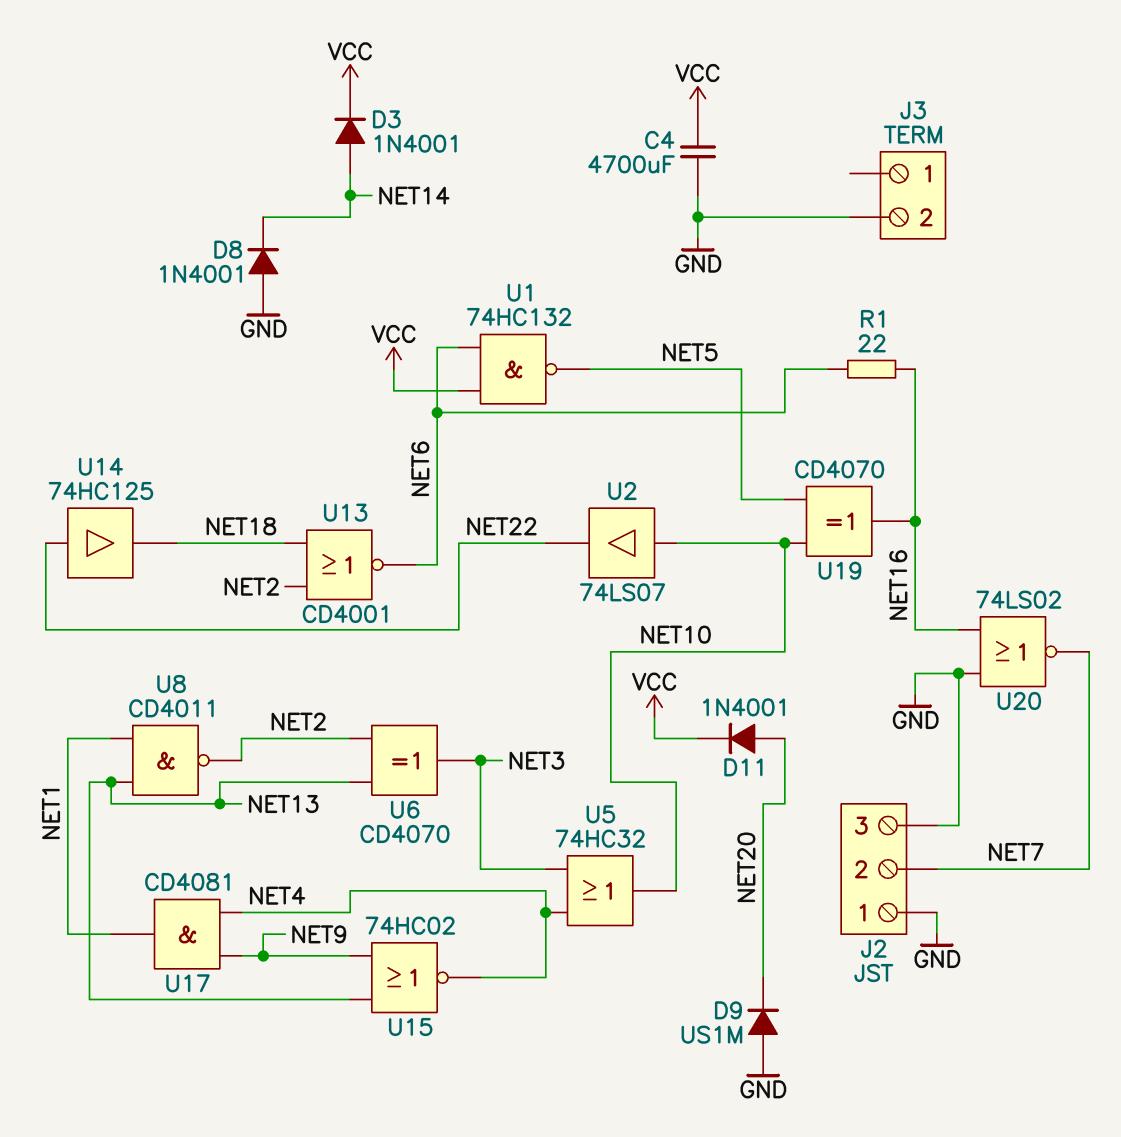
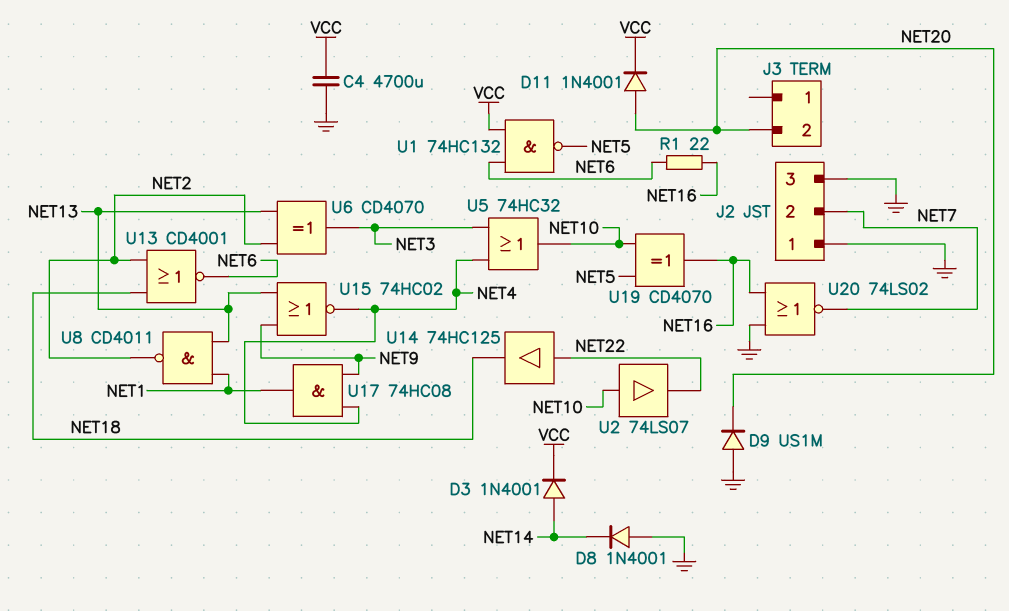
J3 pin 2: GND -> NET20
U17: AND CD4081 (in NET4, in NET9, out NET1) -> AND 74HC08 (in NET4, in NET9, out NET1)

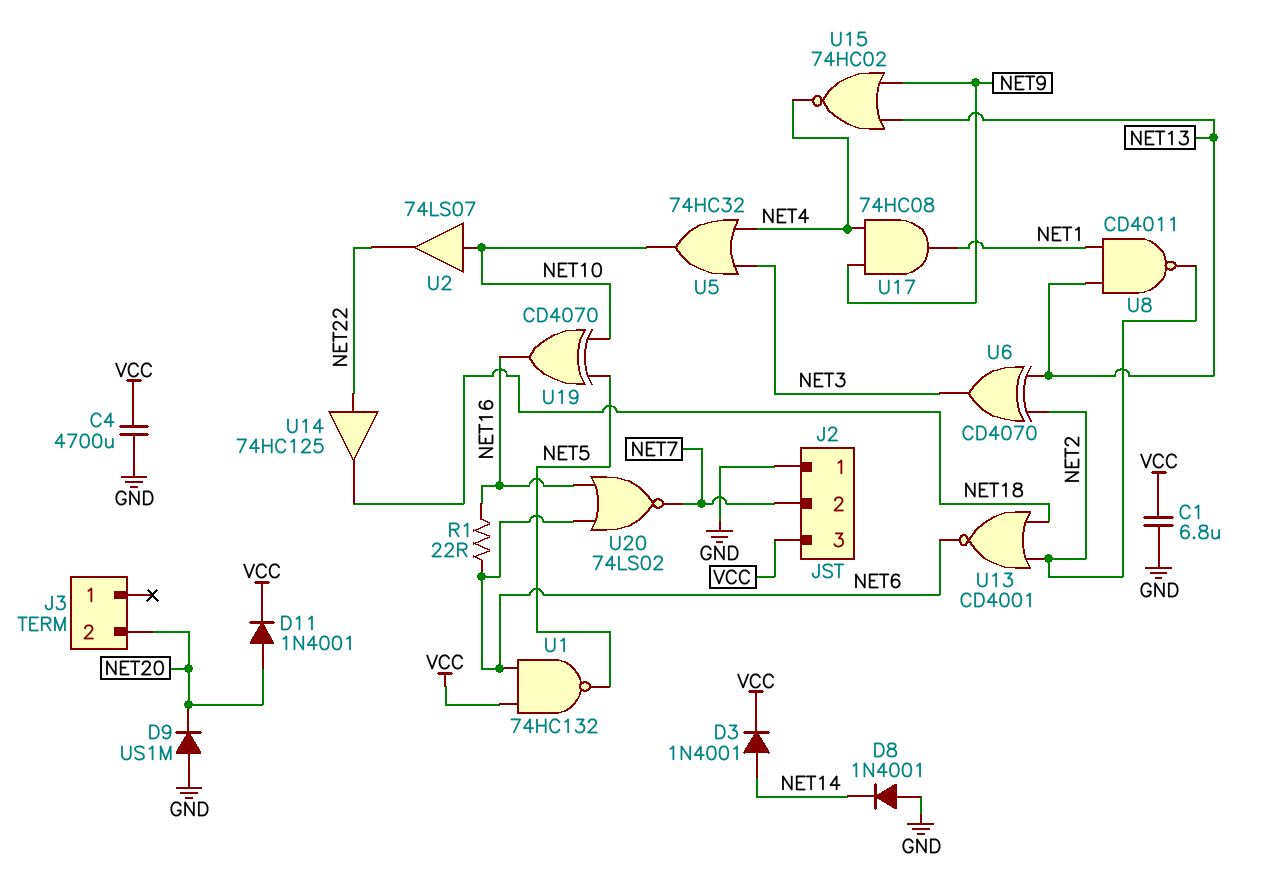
C1: none -> 6.8uF (GND, VCC)
J2 pin 3: GND -> VCC
U20: NOR 74LS02 (in GND, in NET16, out NET7) -> NOR 74LS02 (in NET6, in NET16, out NET7)

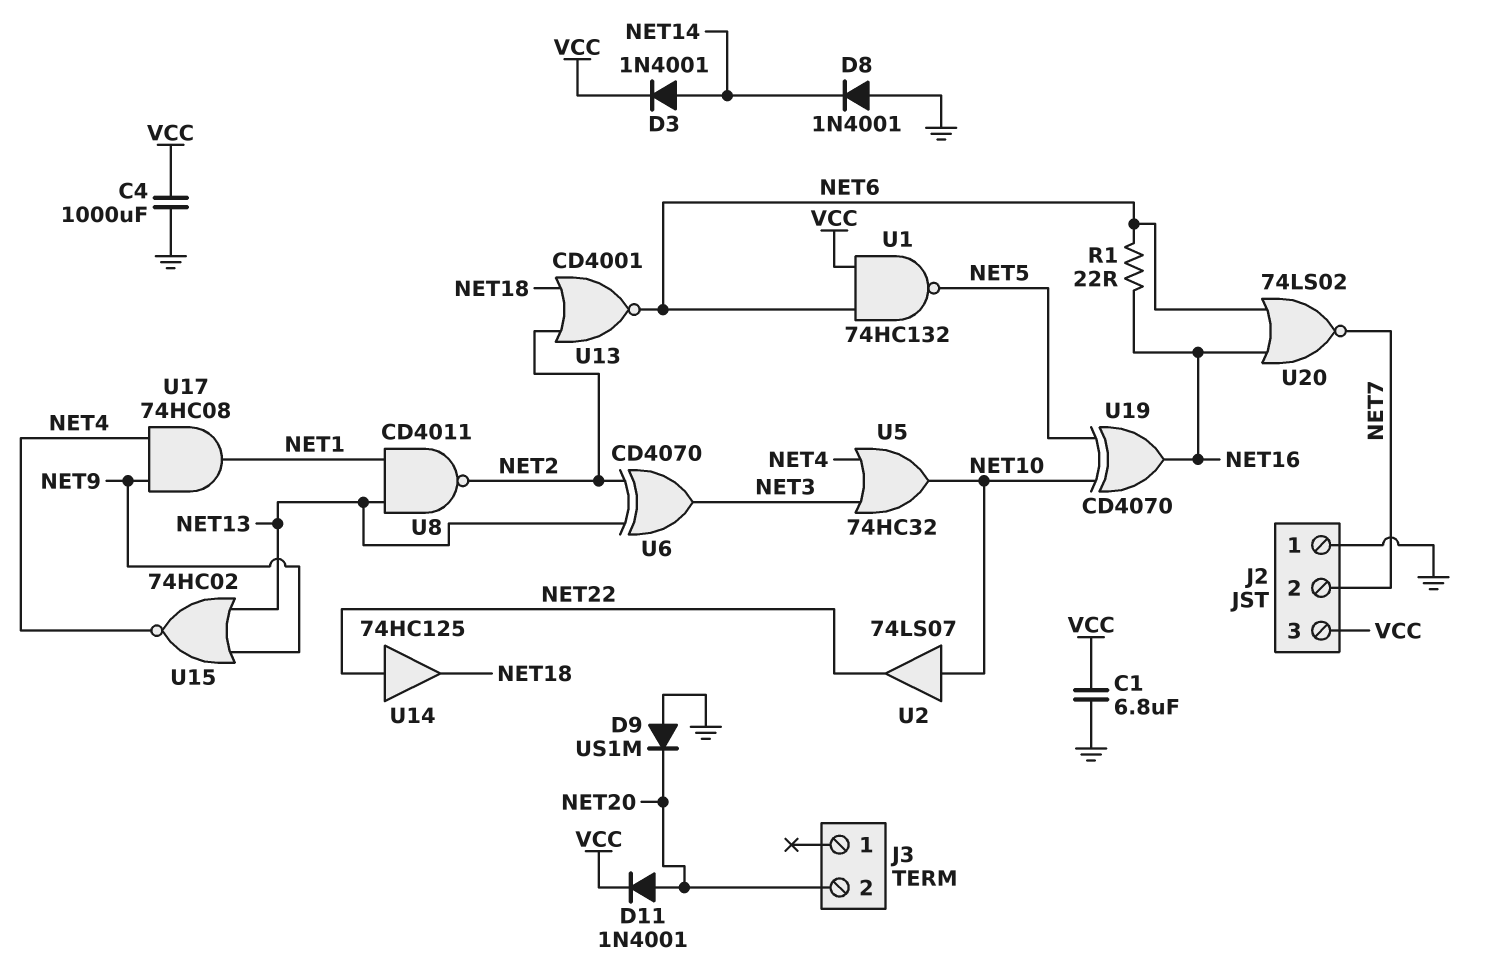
C4: 4700uF (GND, VCC) -> 1000uF (GND, VCC)

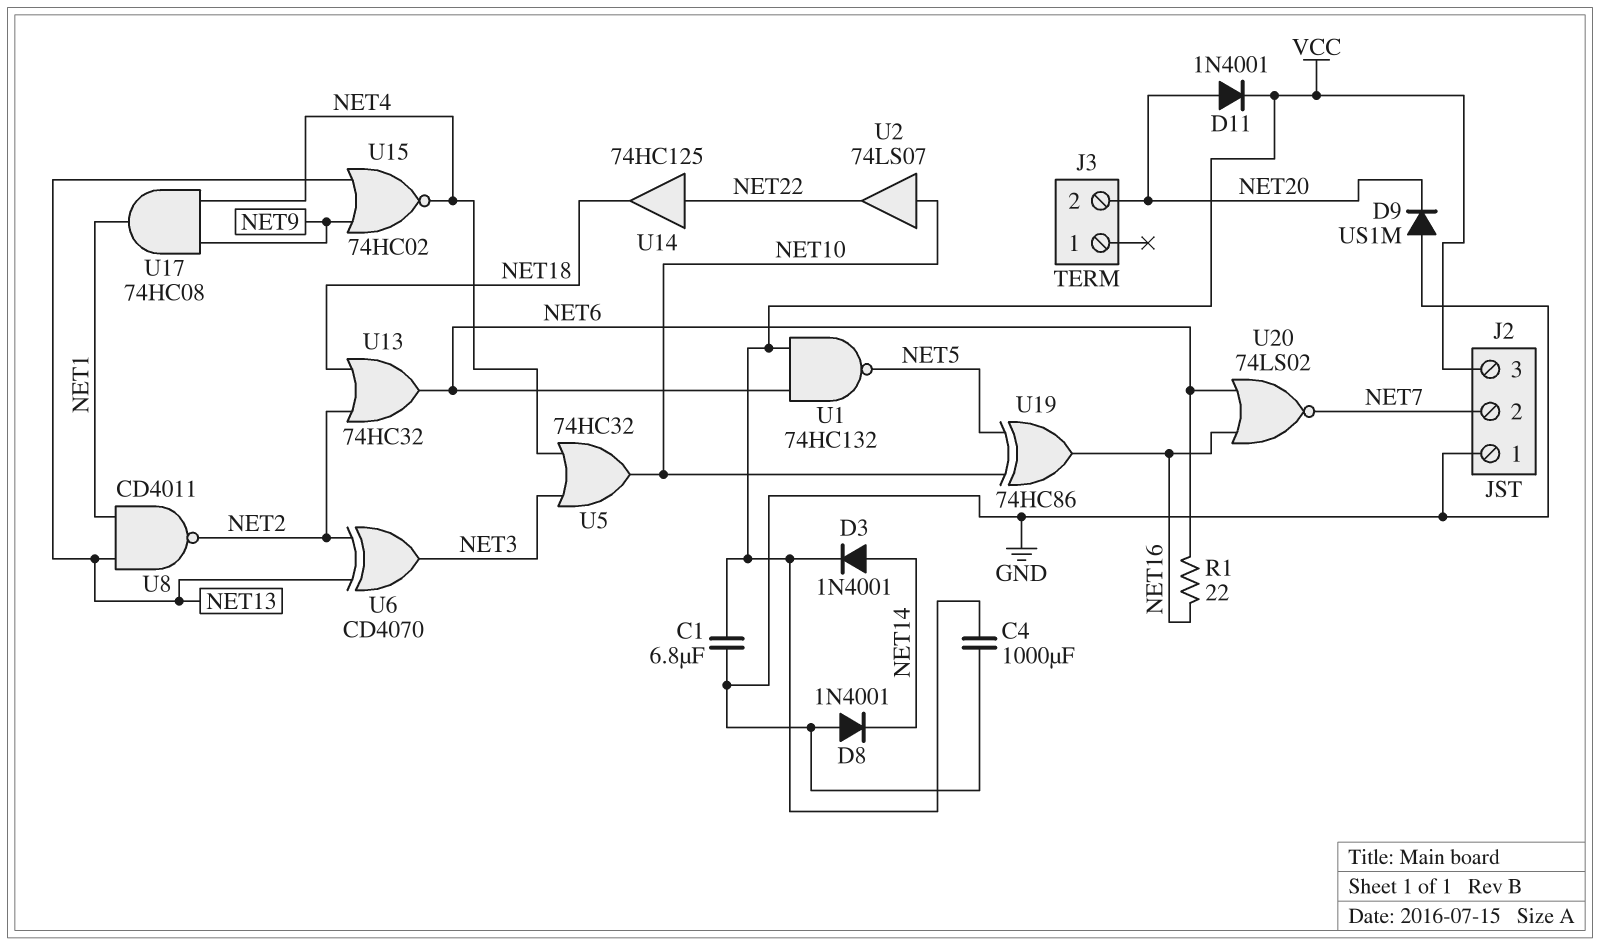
U13: NOR CD4001 (in NET2, in NET18, out NET6) -> OR 74HC32 (in NET2, in NET18, out NET6)
U19: XOR CD4070 (in NET5, in NET10, out NET16) -> XOR 74HC86 (in NET5, in NET10, out NET16)

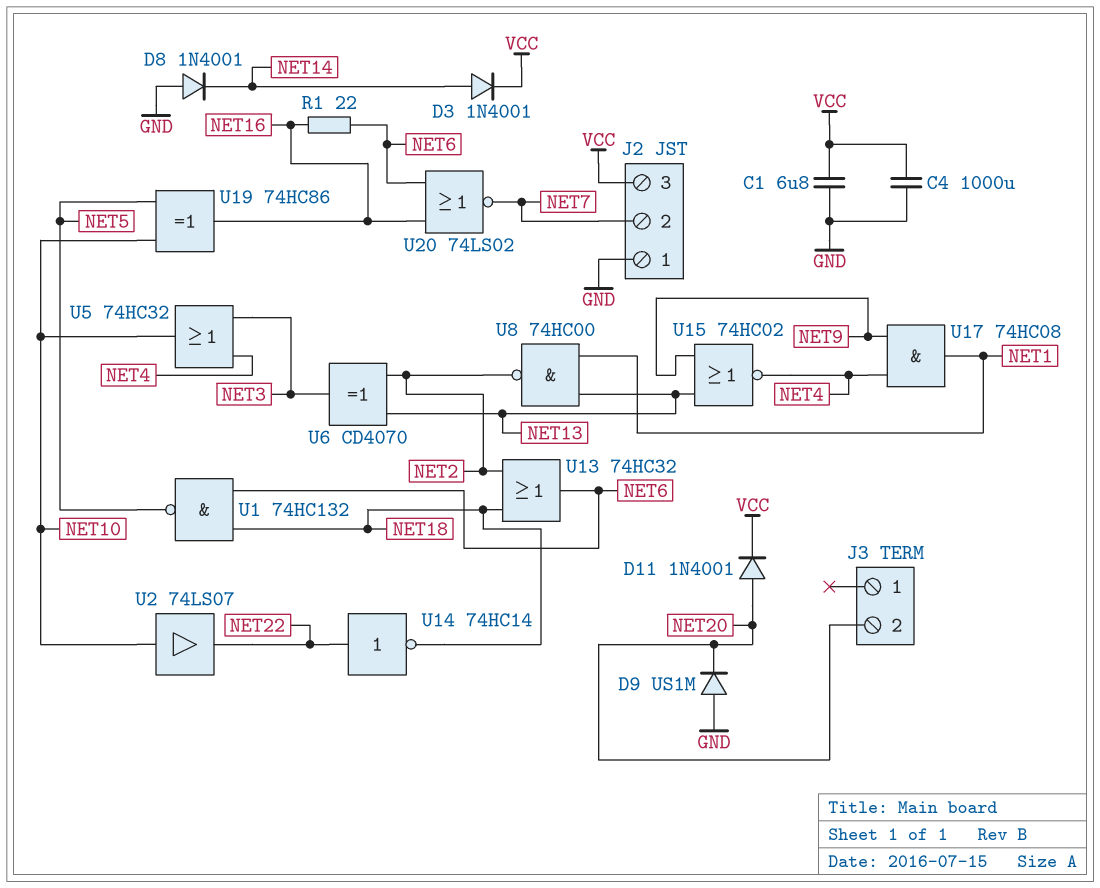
U1: NAND 74HC132 (in NET6, in VCC, out NET5) -> NAND 74HC132 (in NET6, in NET18, out NET5)
U8: NAND CD4011 (in NET1, in NET13, out NET2) -> NAND 74HC00 (in NET1, in NET13, out NET2)
U14: buffer 74HC125 (in NET22, out NET18) -> NOT 74HC14 (in NET22, out NET18)

